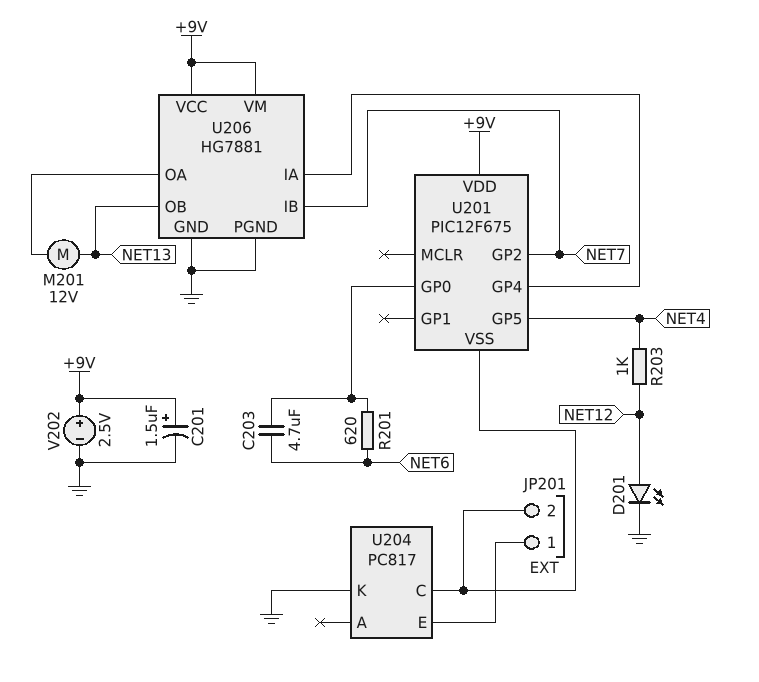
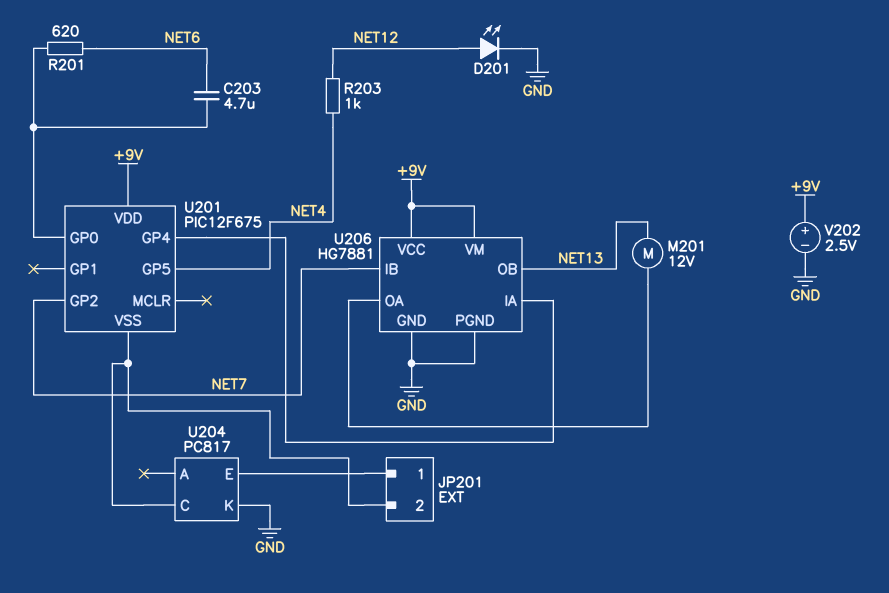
C201: 1.5uF (plus +9V, minus GND) -> none

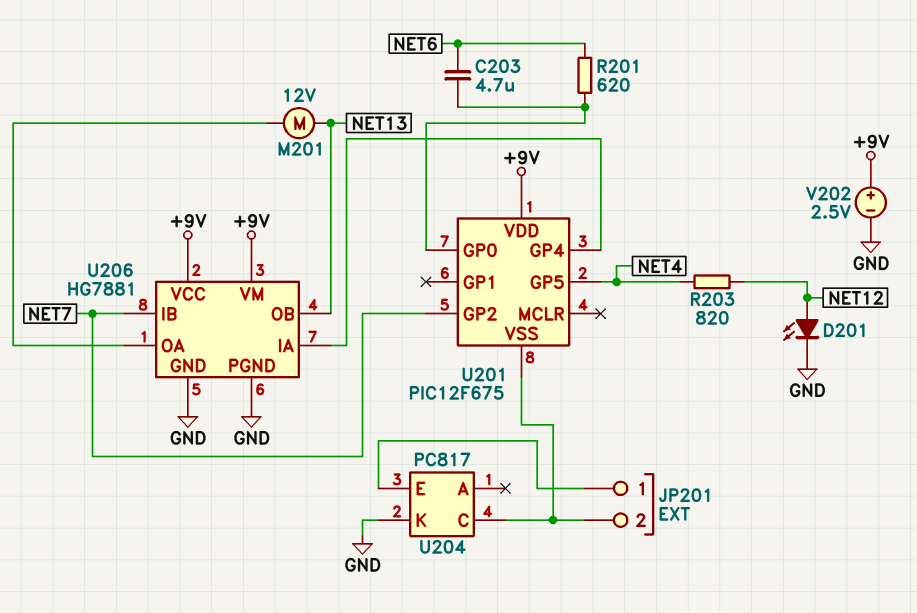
R203: 1k (NET4, NET12) -> 820 (NET4, NET12)

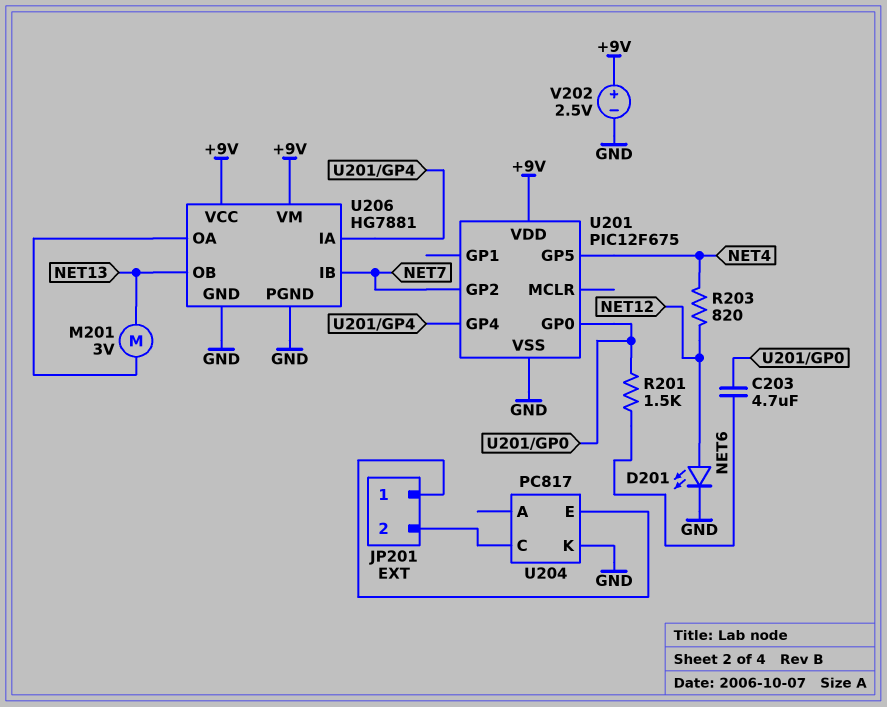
M201: motor 12V (NET13, U206/OA) -> motor 3V (NET13, U206/OA)
R201: 620 (NET6, U201/GP0) -> 1.5k (NET6, U201/GP0)
U201 pin VSS: JP201/2 -> GND

